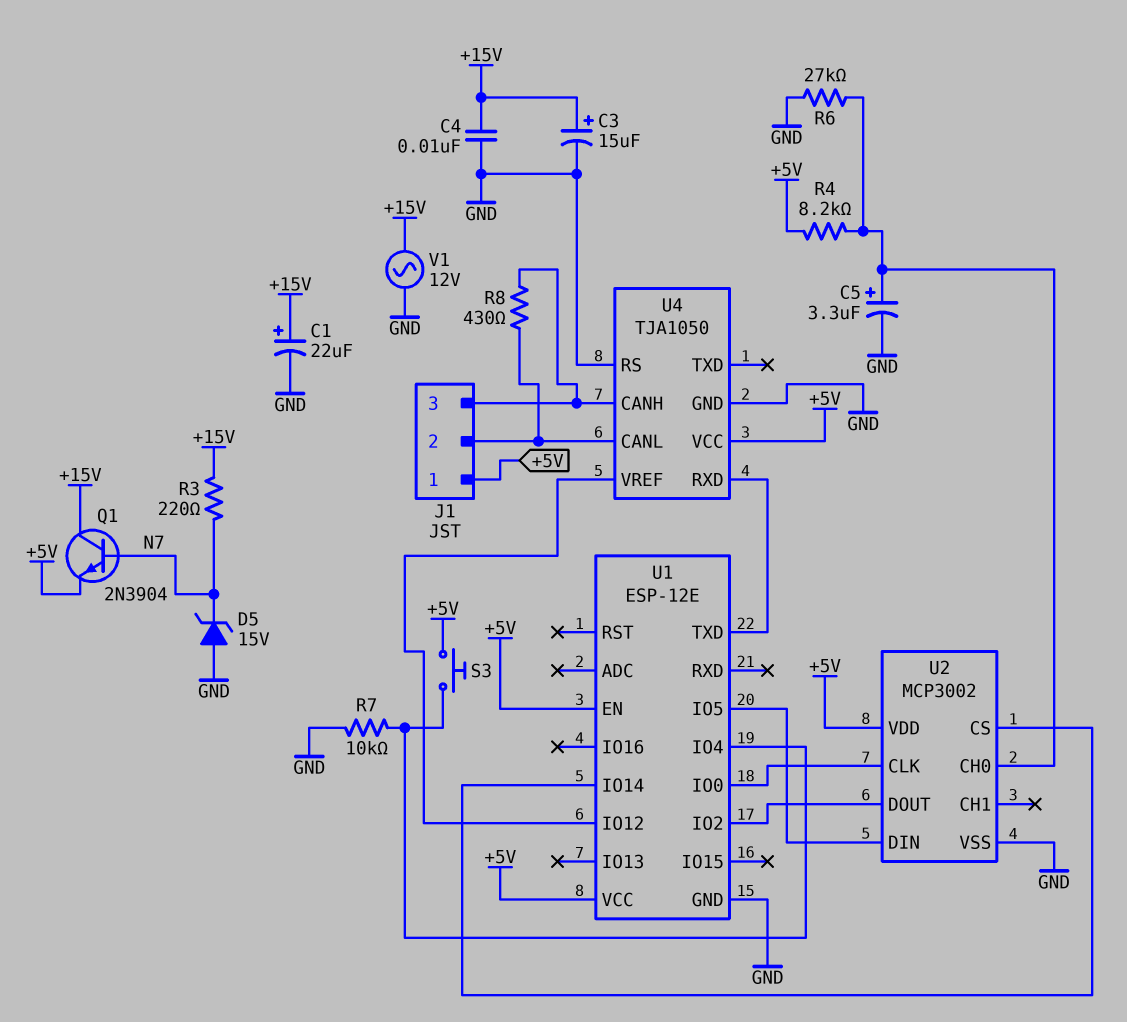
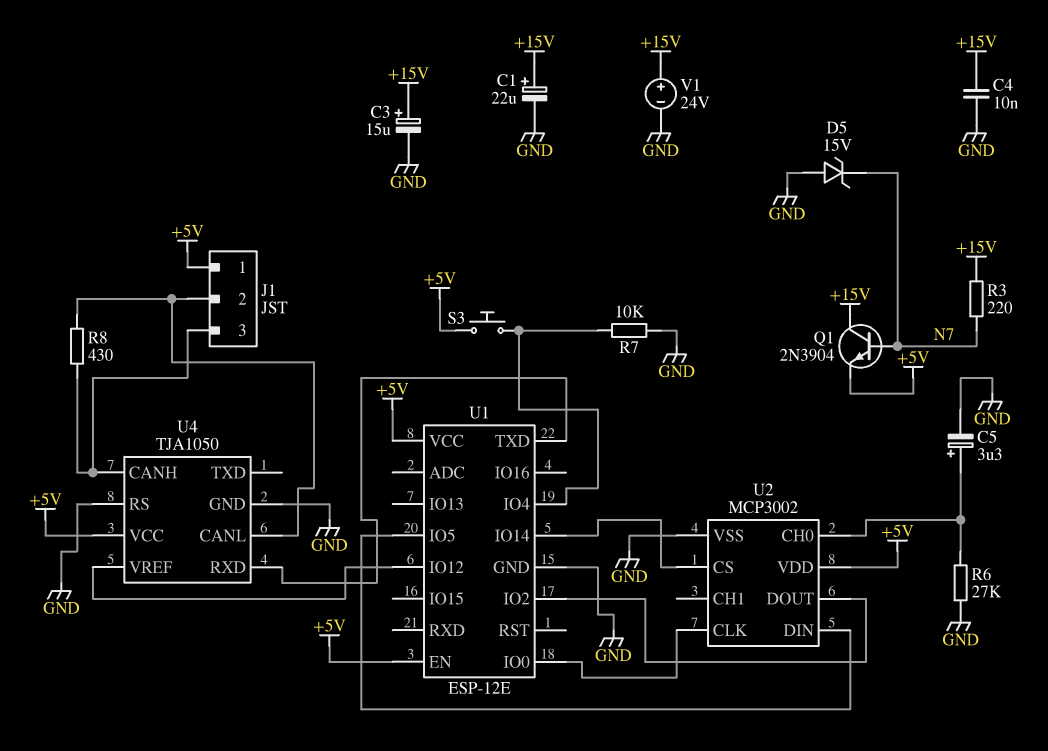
R4: 8.2k (+5V, U2/CH0) -> none
V1: AC 12V (+15V, GND) -> 24V (plus +15V, minus GND)

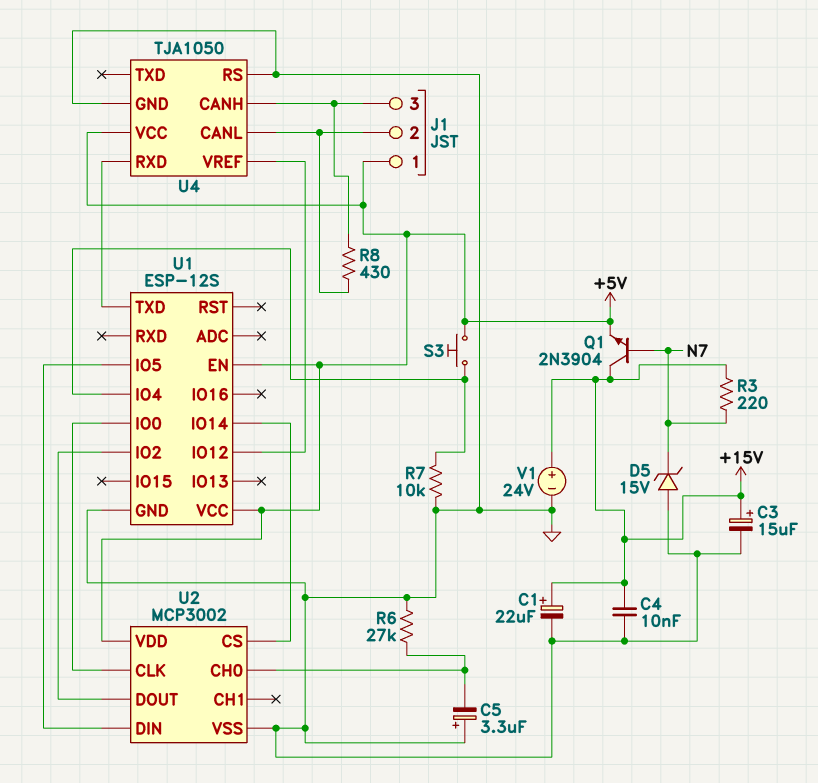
C5: 3.3uF (plus U2/CH0, minus GND) -> 3.3uF (plus GND, minus U2/CH0)
U1: ESP-12E -> ESP-12S

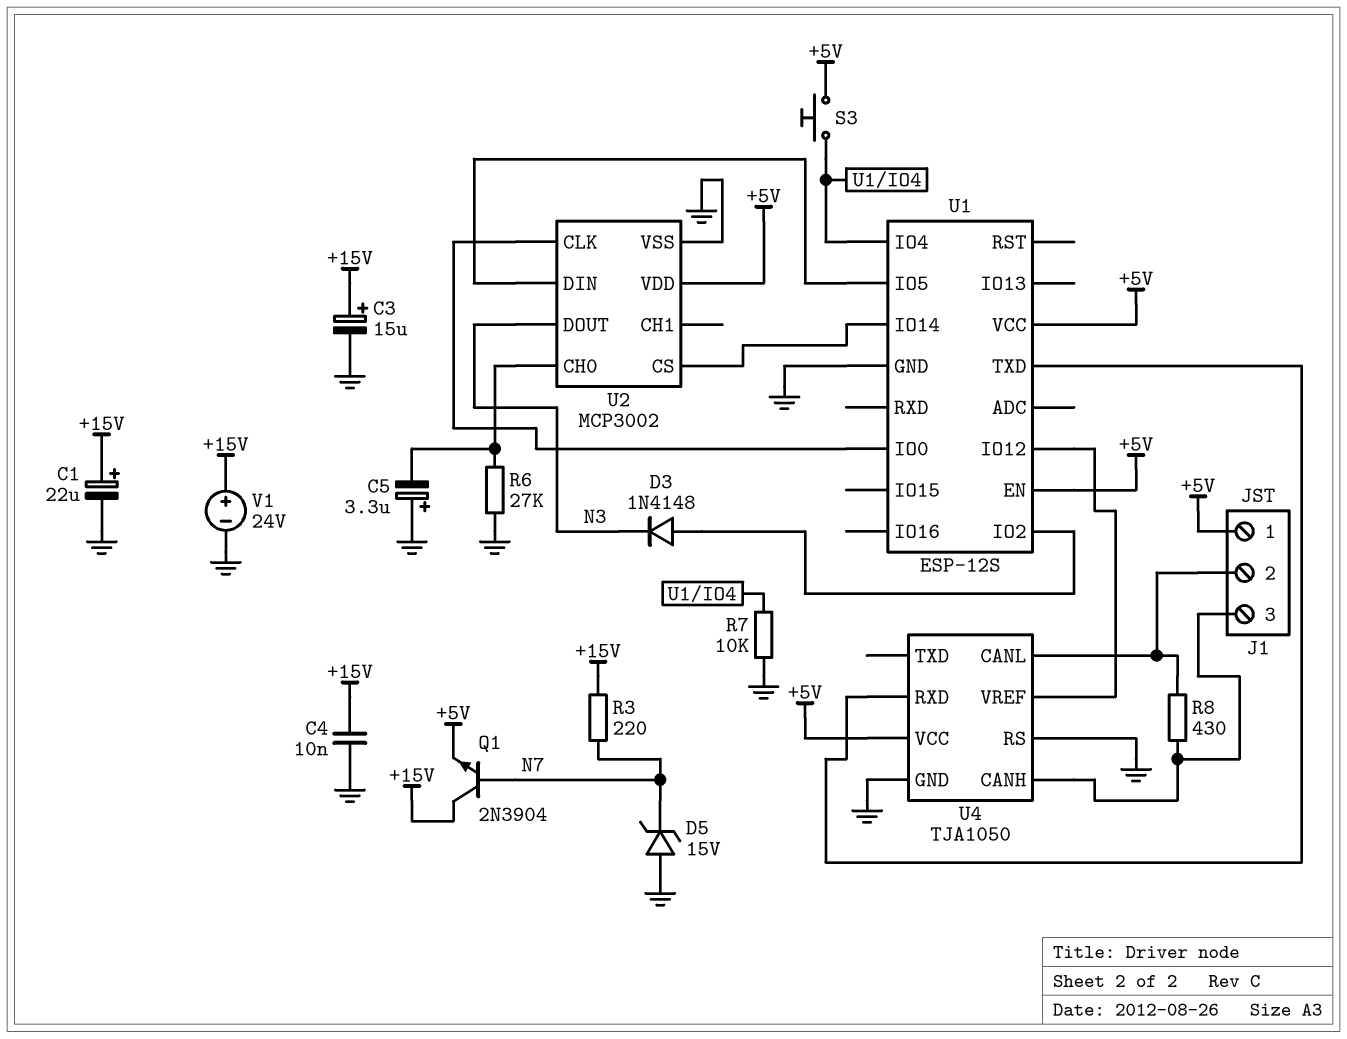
D3: none -> diode 1N4148 (A U1/IO2, K N3)
U2 pin DOUT: U1/IO2 -> N3

